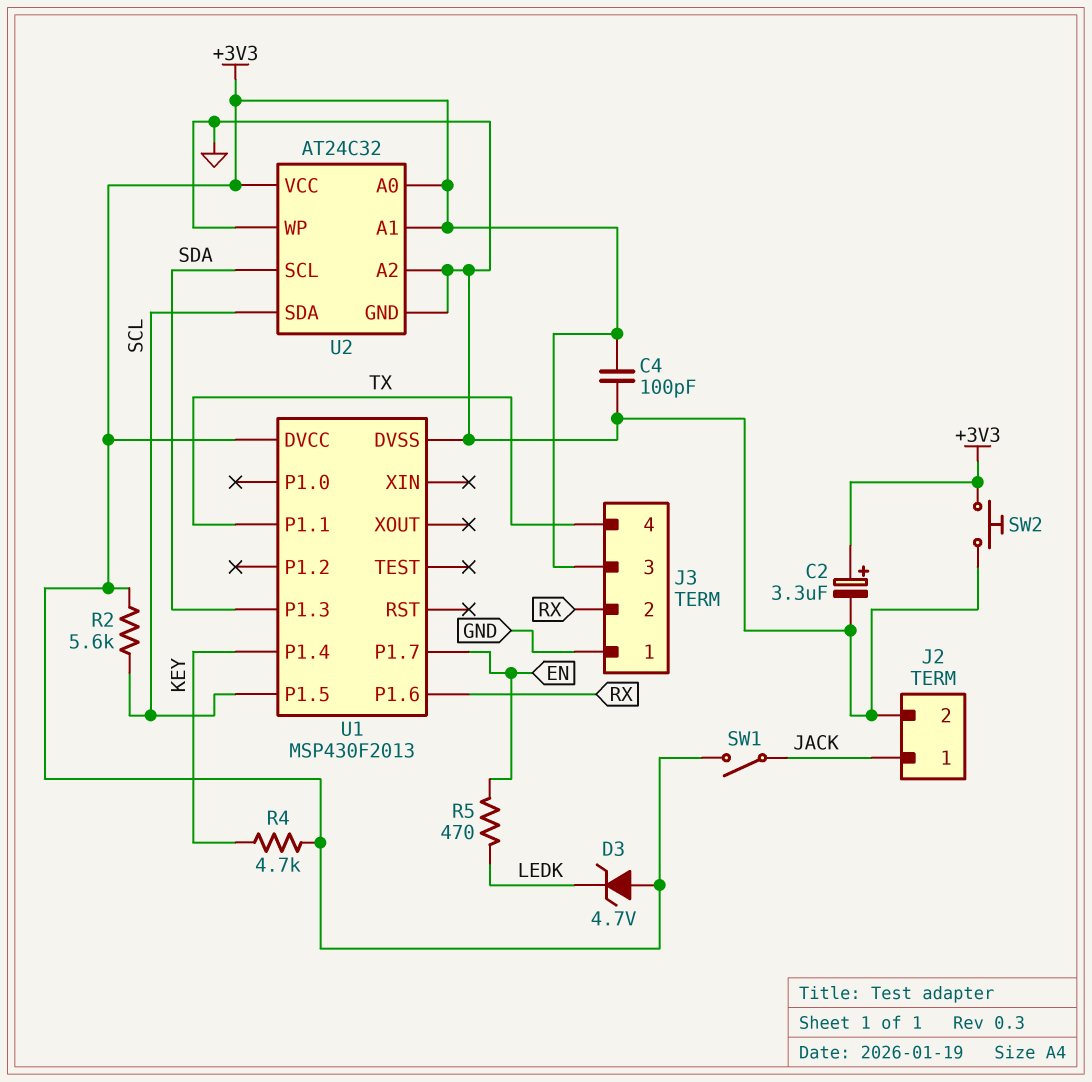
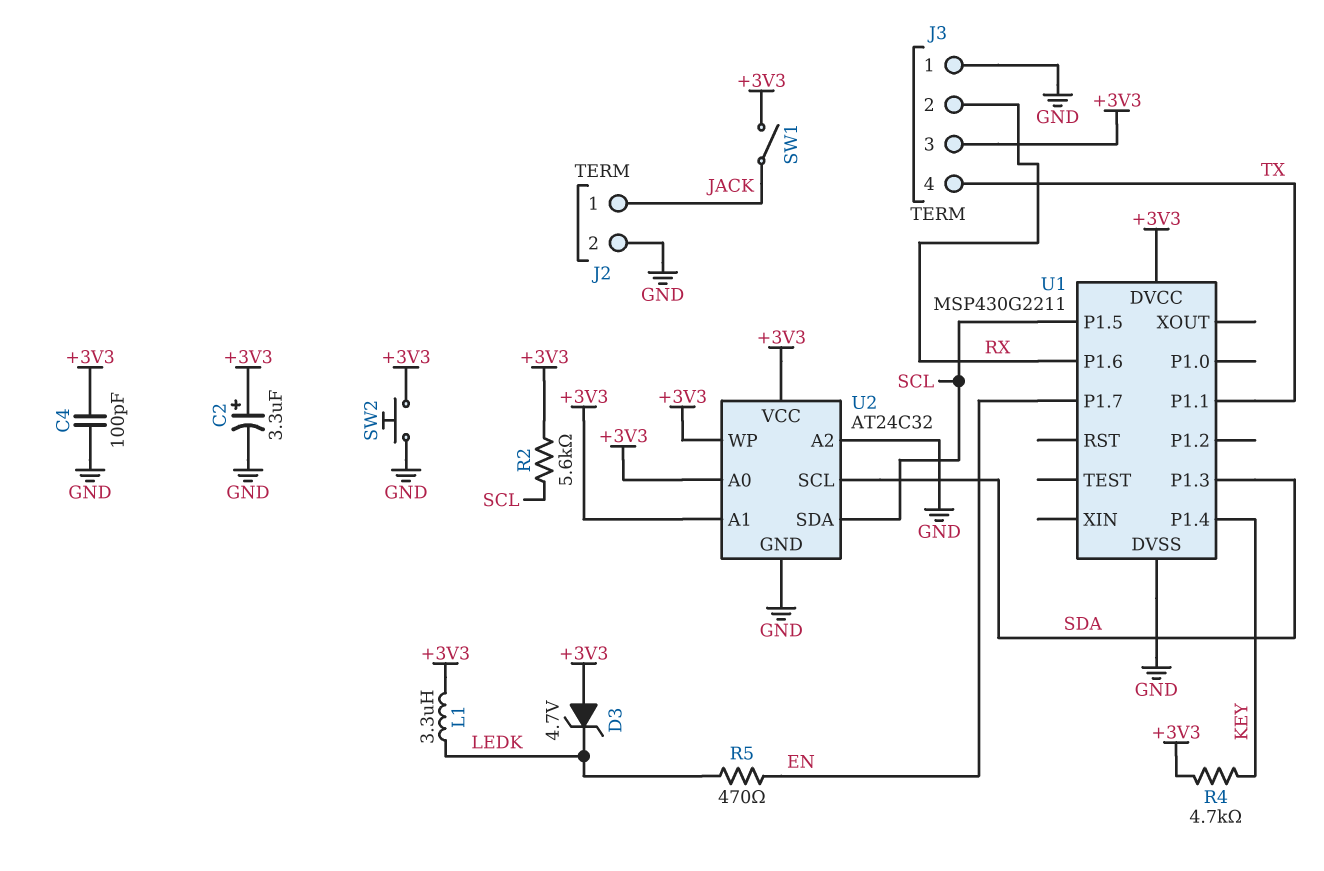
L1: none -> 3.3uH (+3V3, LEDK)
U1: MSP430F2013 -> MSP430G2211
U2 pin WP: GND -> +3V3

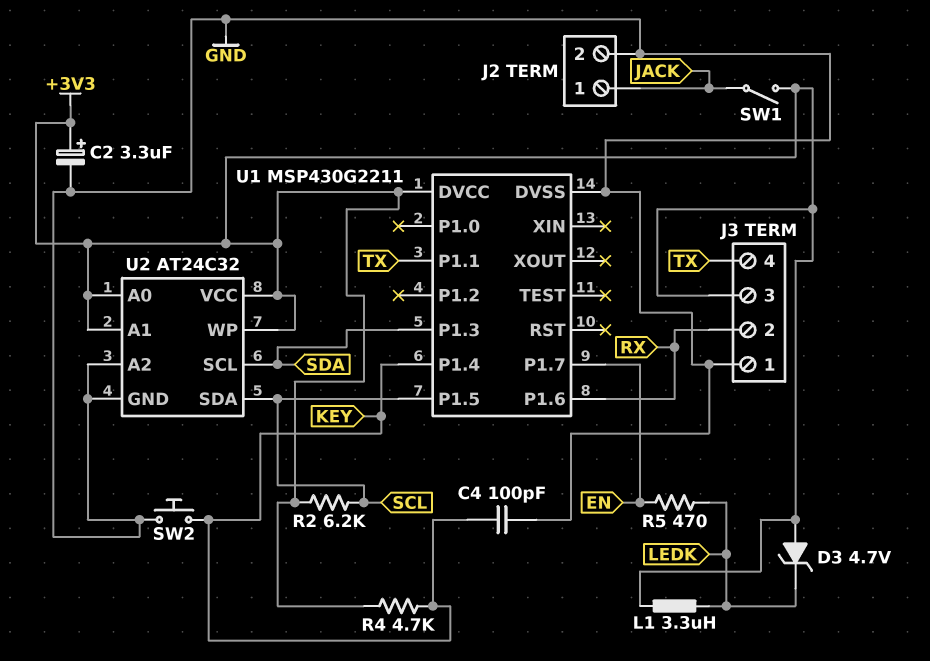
C4: 100pF (+3V3, GND) -> 100pF (GND, KEY)
R2: 5.6k (+3V3, SCL) -> 6.2k (+3V3, SCL)
SW2: button (+3V3, GND) -> button (GND, KEY)

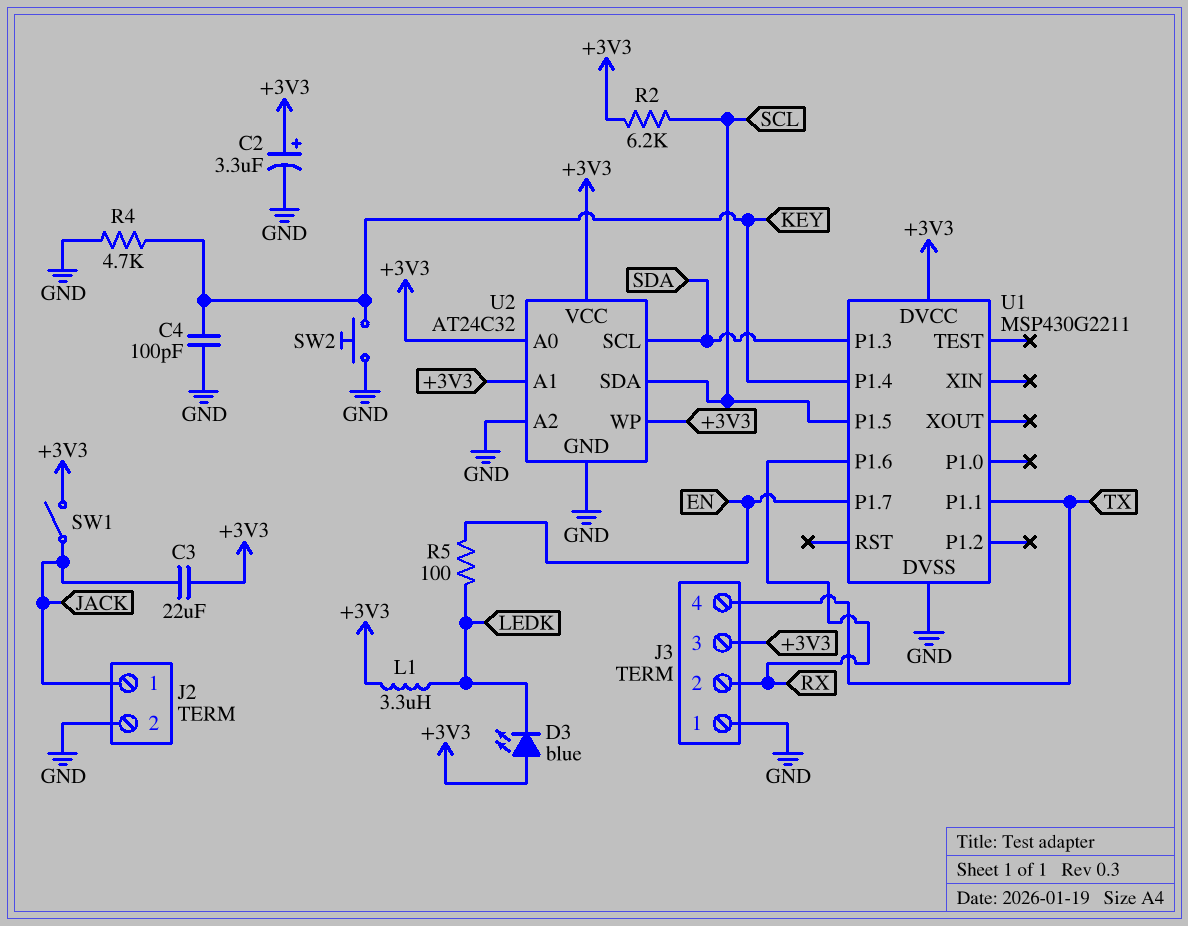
C3: none -> 22uF (+3V3, JACK)
D3: zener 4.7V (A +3V3, K LEDK) -> LED blue (A +3V3, K LEDK)
R4: 4.7k (+3V3, KEY) -> 4.7k (GND, KEY)
R5: 470 (EN, LEDK) -> 100 (EN, LEDK)

